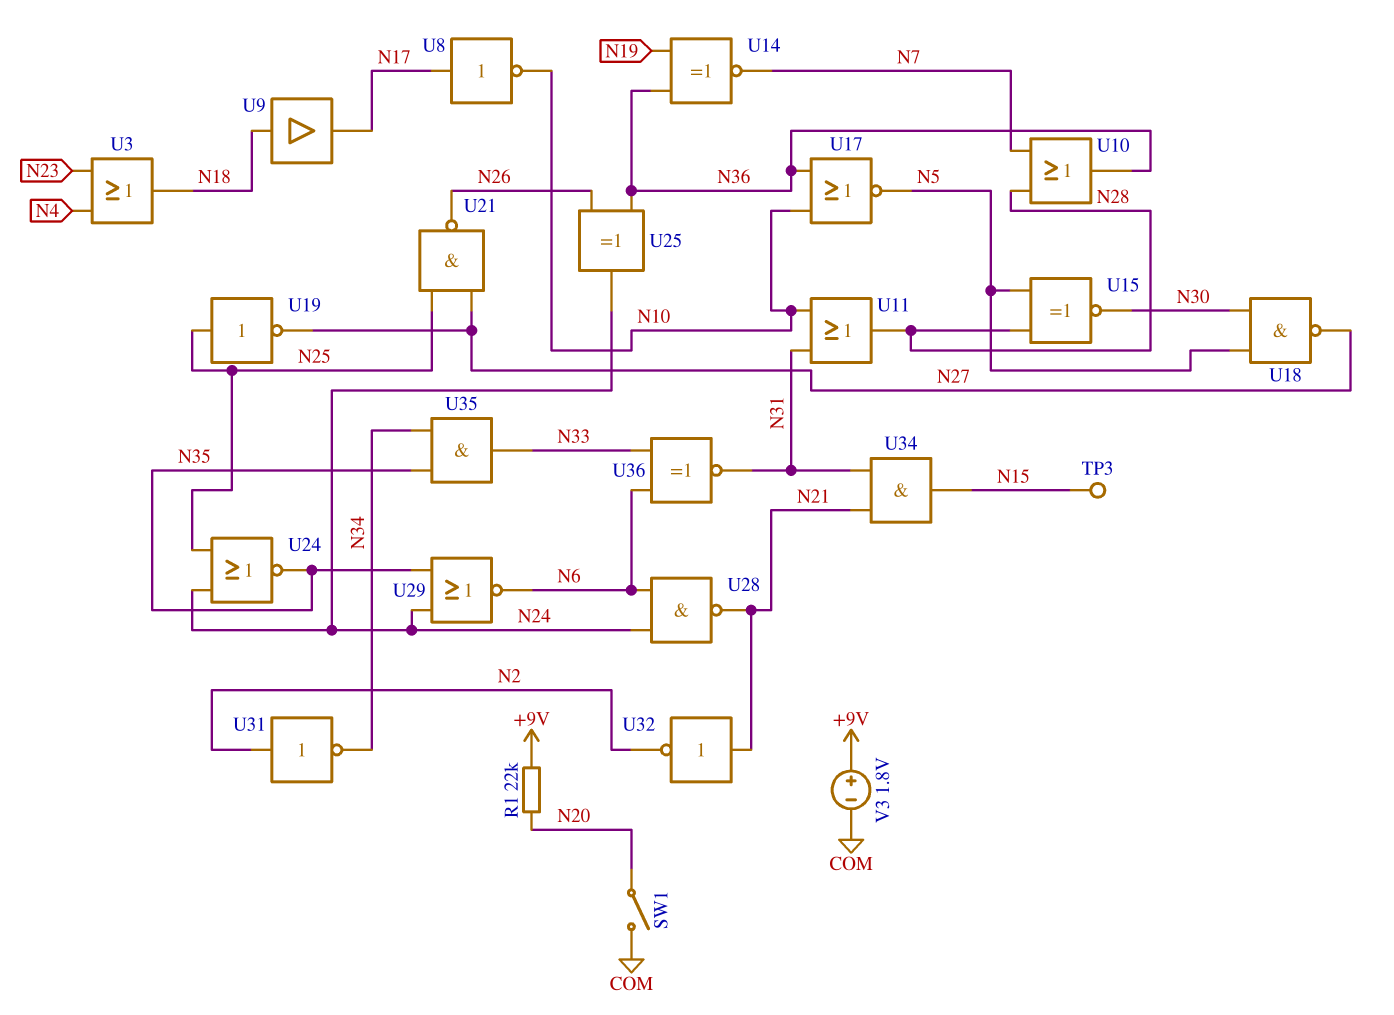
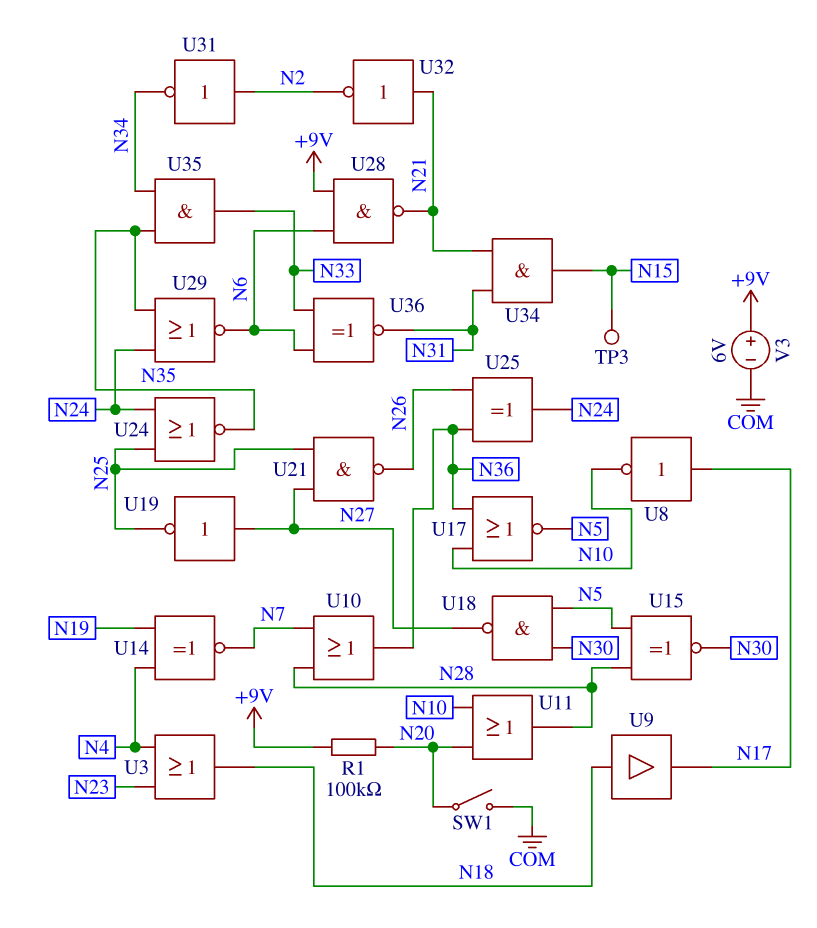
R1: 22k (+9V, N20) -> 100k (+9V, N20)
U11: OR (in N10, in N31, out N28) -> OR (in N10, in N20, out N28)
U14: XNOR (in N19, in N36, out N7) -> XNOR (in N4, in N19, out N7)
U19: NOT (in N25, out N27) -> NOT (in N27, out N25)
U28: NAND (in N6, in N24, out N21) -> NAND (in +9V, in N6, out N21)
V3: 1.8V (plus +9V, minus COM) -> 6V (plus +9V, minus COM)

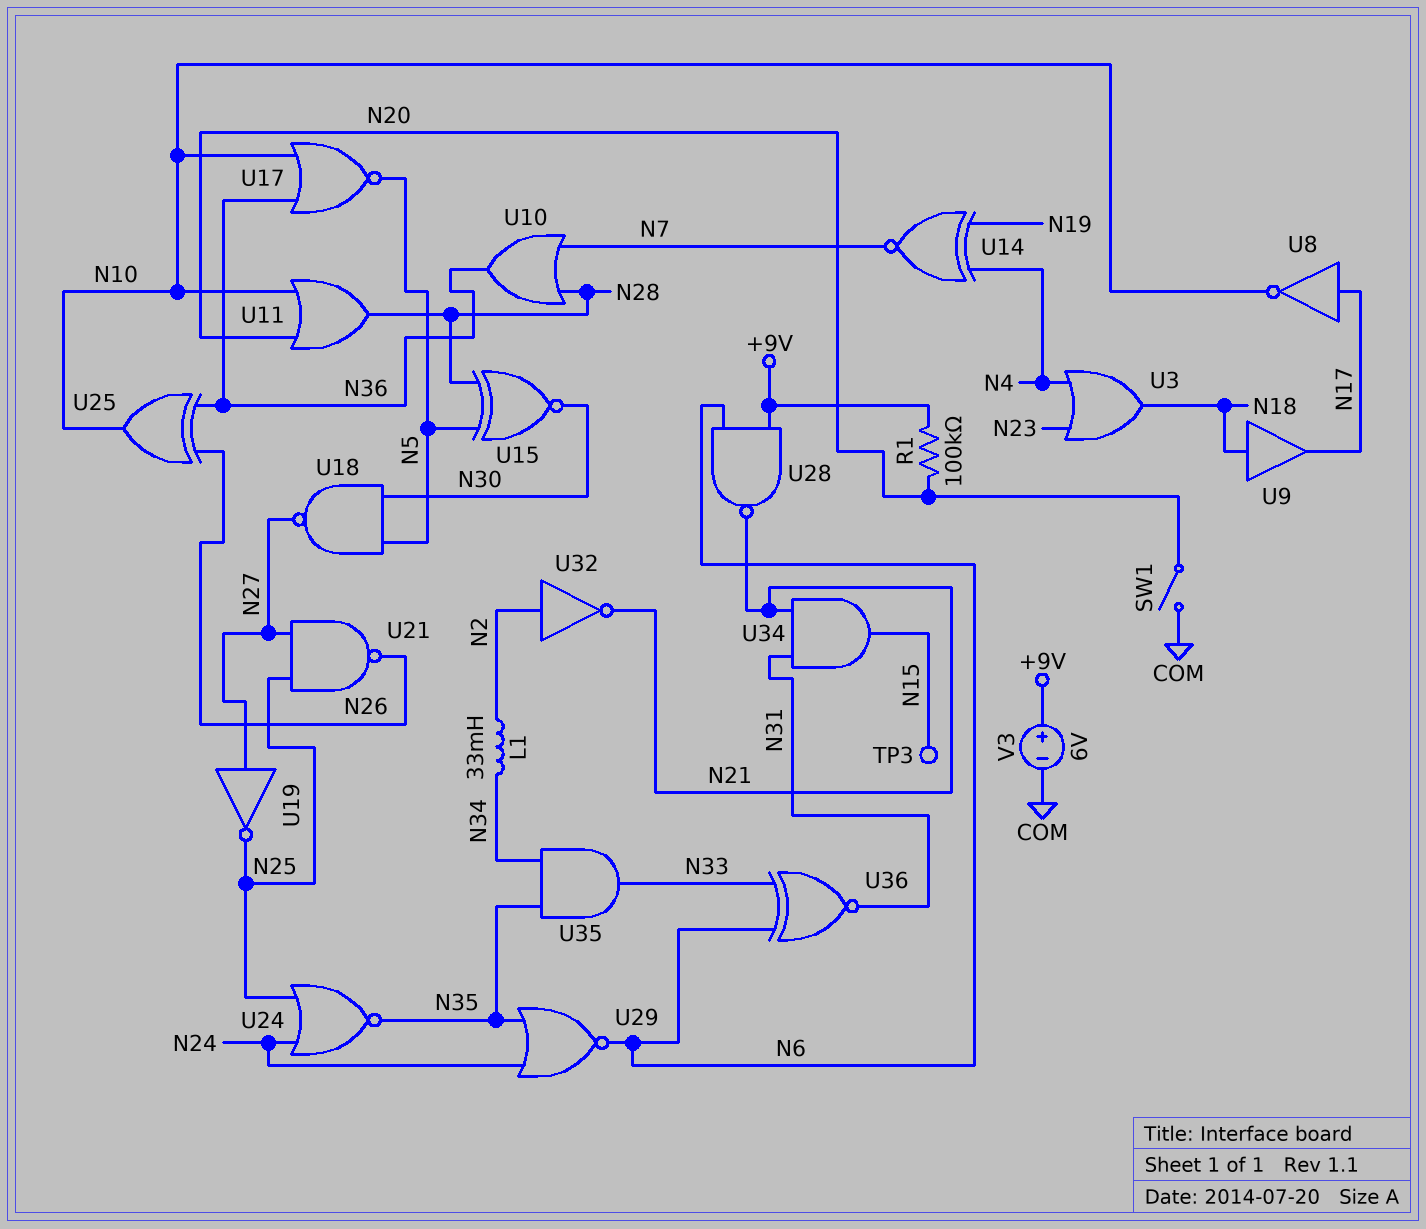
L1: none -> 33mH (N2, N34)
U25: XOR (in N26, in N36, out N24) -> XOR (in N26, in N36, out N10)
U31: NOT (in N2, out N34) -> none
U32: NOT (in N21, out N2) -> NOT (in N2, out N21)

